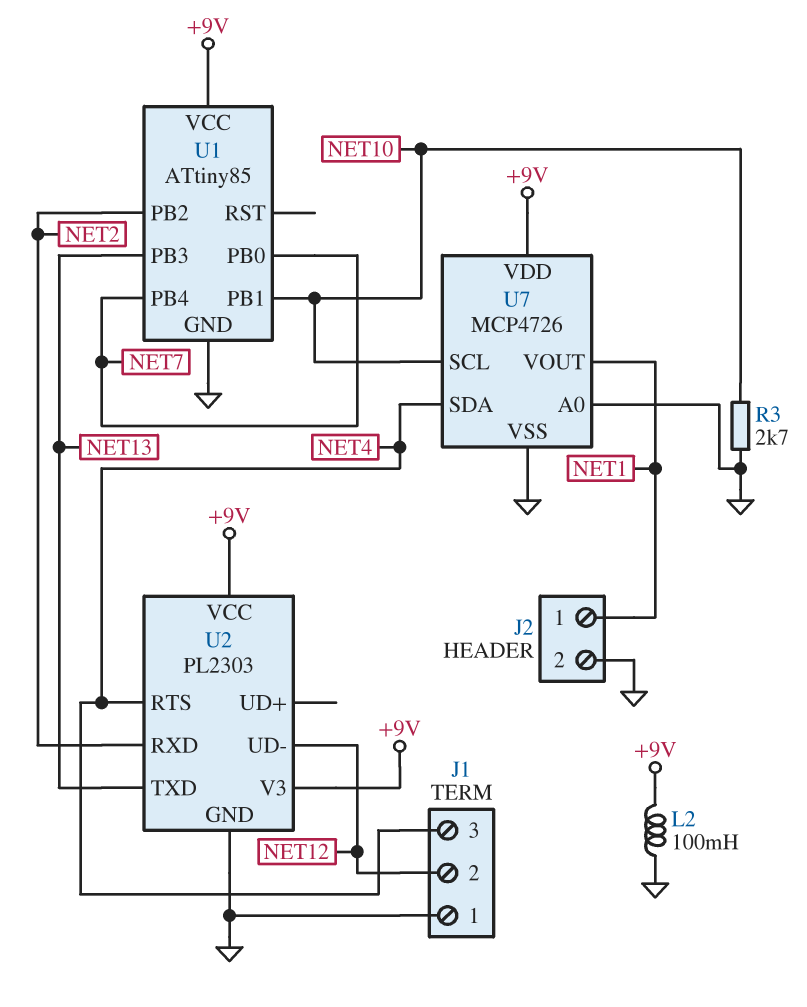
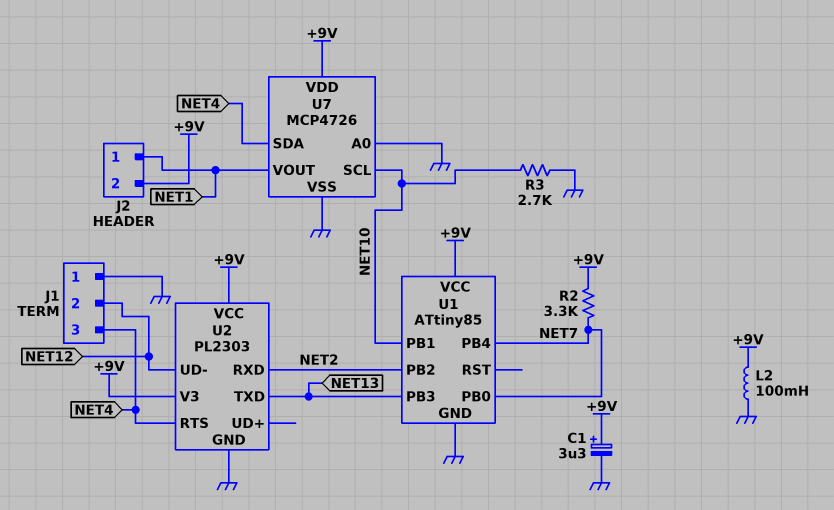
C1: none -> 3.3uF (plus +9V, minus GND)
J2 pin 2: GND -> +9V
R2: none -> 3.3k (+9V, NET7)

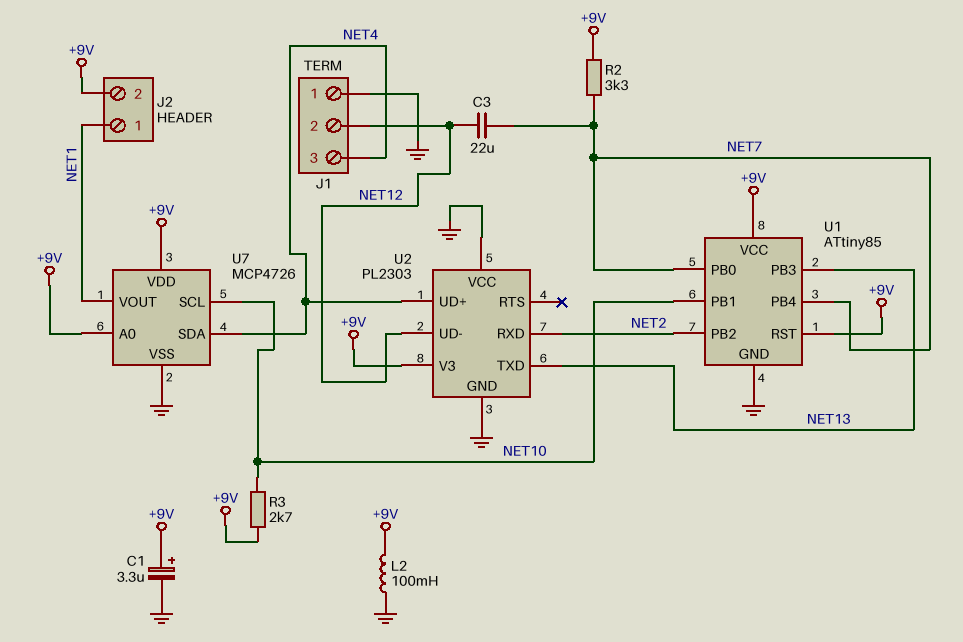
C3: none -> 22uF (NET7, NET12)
R3: 2.7k (GND, NET10) -> 2.7k (+9V, NET10)
U1 pin RST: none -> +9V
U2 pin RTS: NET4 -> none
U2 pin UD+: none -> NET4
U2 pin VCC: +9V -> GND
U7 pin A0: GND -> +9V

